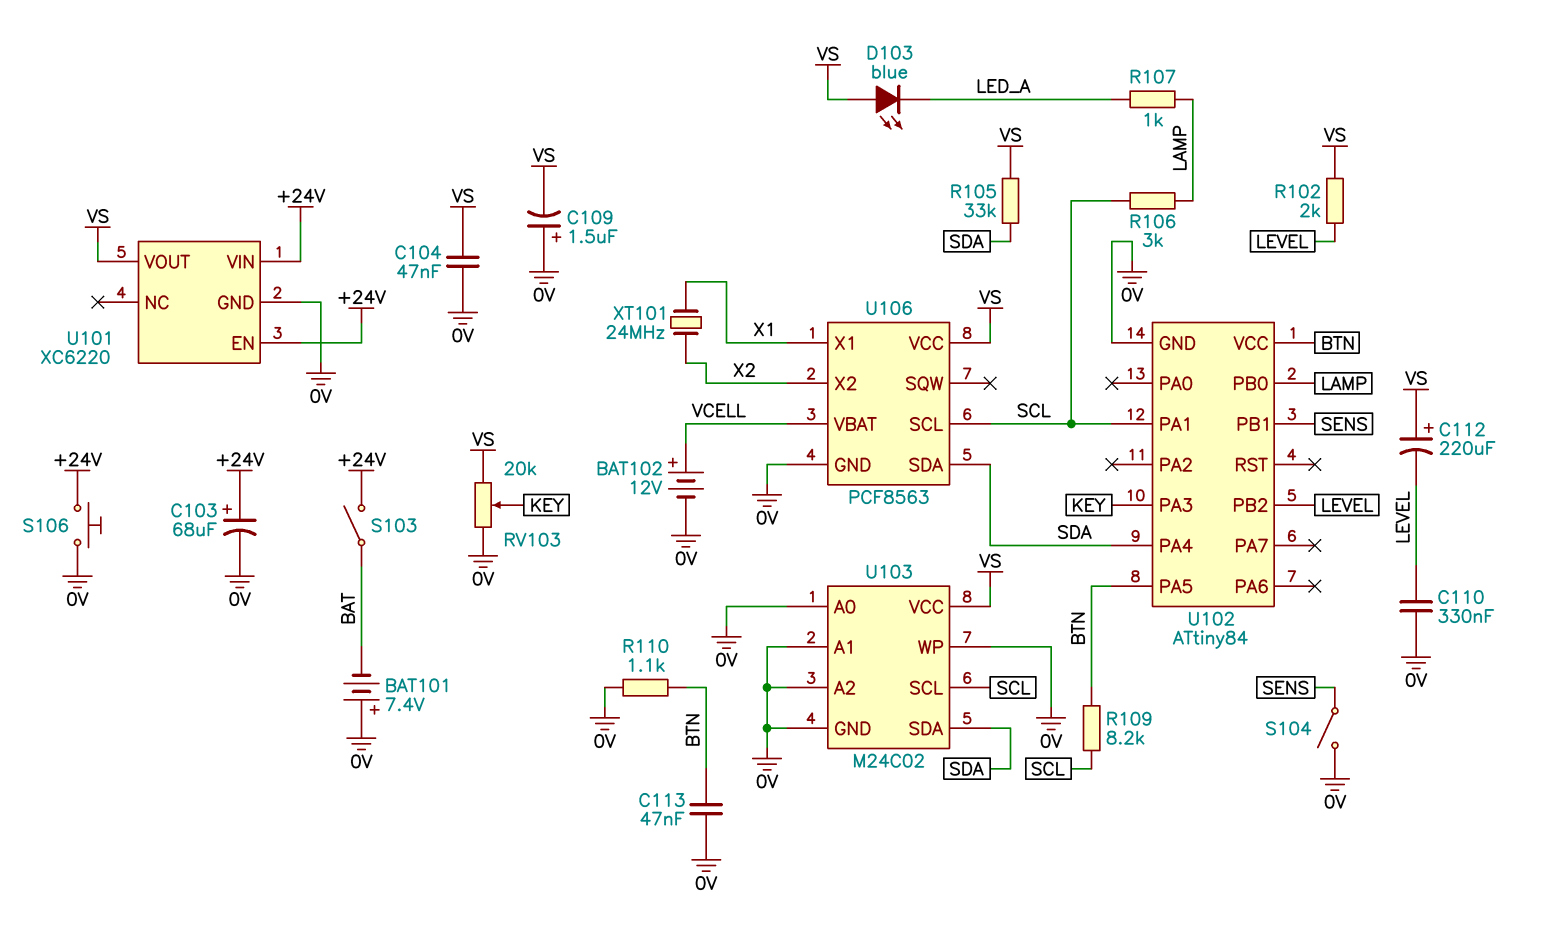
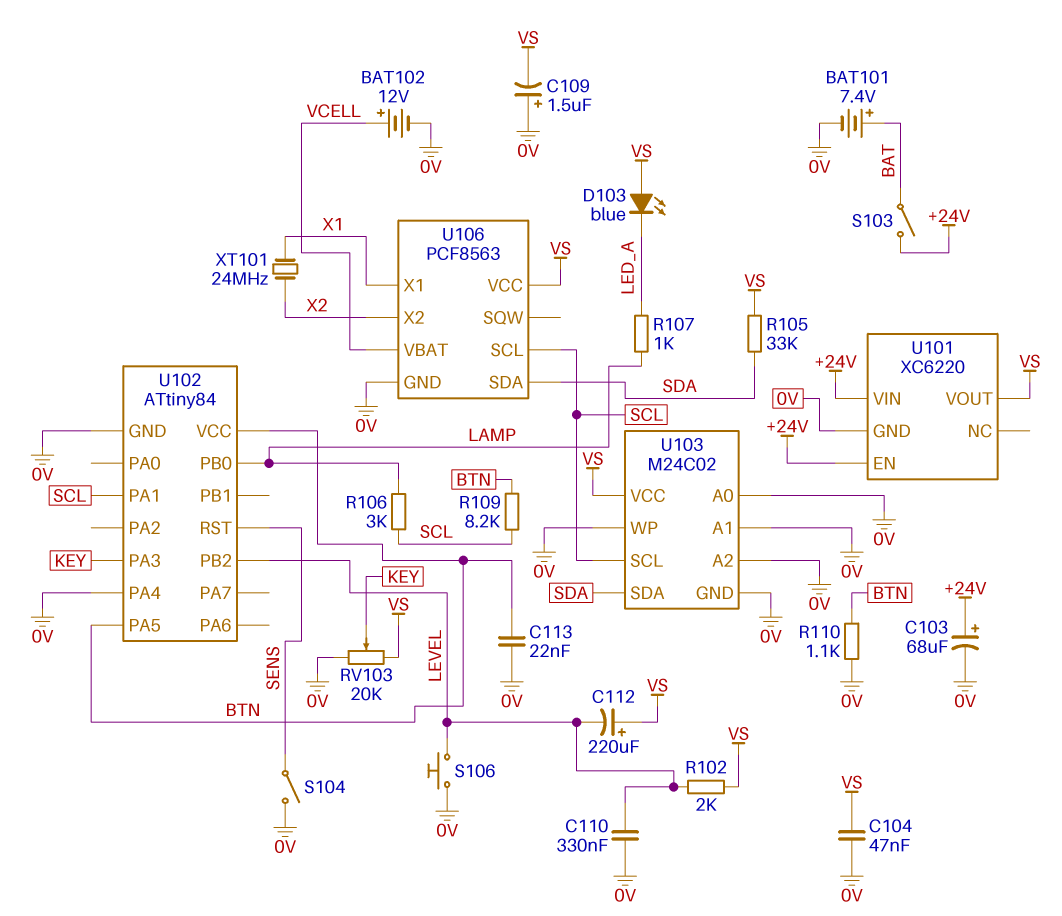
BAT101: 7.4V (plus 0V, minus BAT) -> 7.4V (plus BAT, minus 0V)
C113: 47nF (0V, BTN) -> 22nF (0V, BTN)
S106: button (+24V, 0V) -> button (0V, LEVEL)
U102 pin PA4: SDA -> 0V
U102 pin PB1: SENS -> none
U102 pin RST: none -> SENS

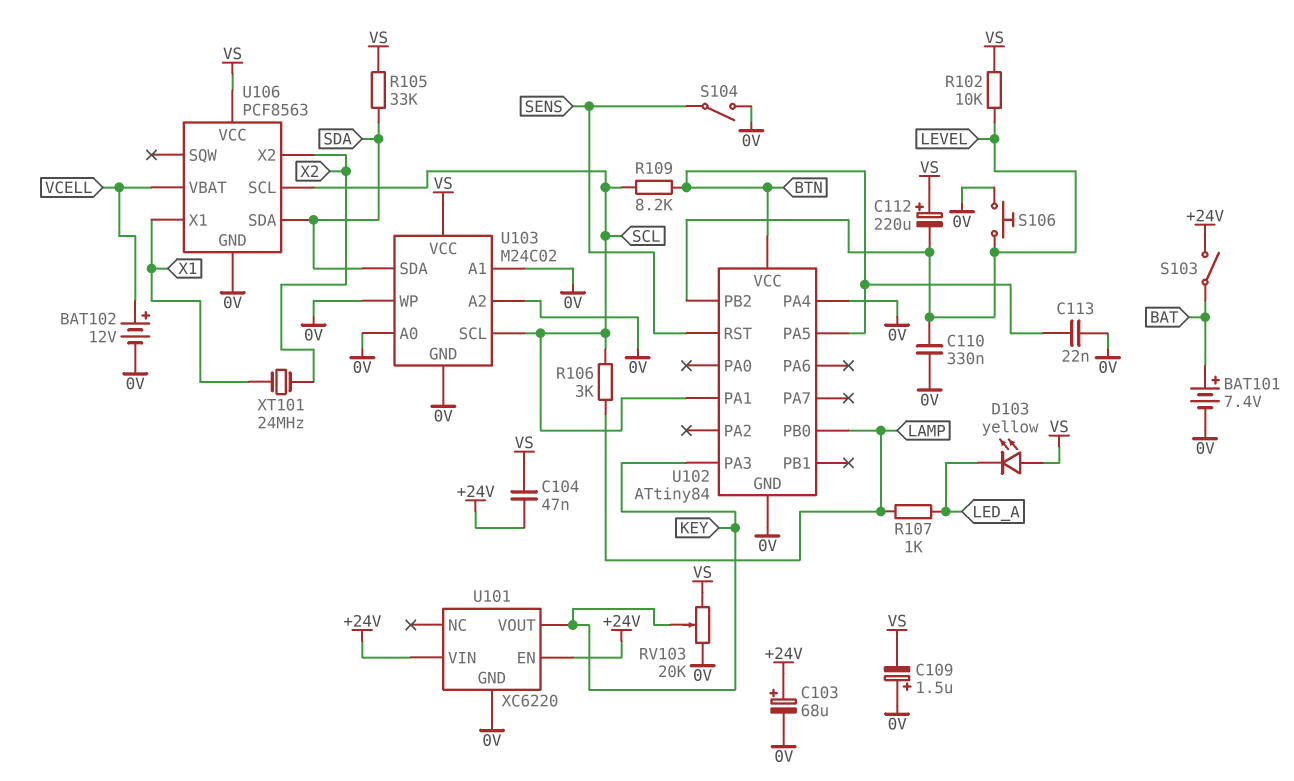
C104: 47nF (0V, VS) -> 47nF (+24V, VS)
D103: LED blue (A VS, K LED_A) -> LED yellow (A VS, K LED_A)
R102: 2k (LEVEL, VS) -> 10k (LEVEL, VS)
R110: 1.1k (0V, BTN) -> none
U101 pin VOUT: VS -> KEY

